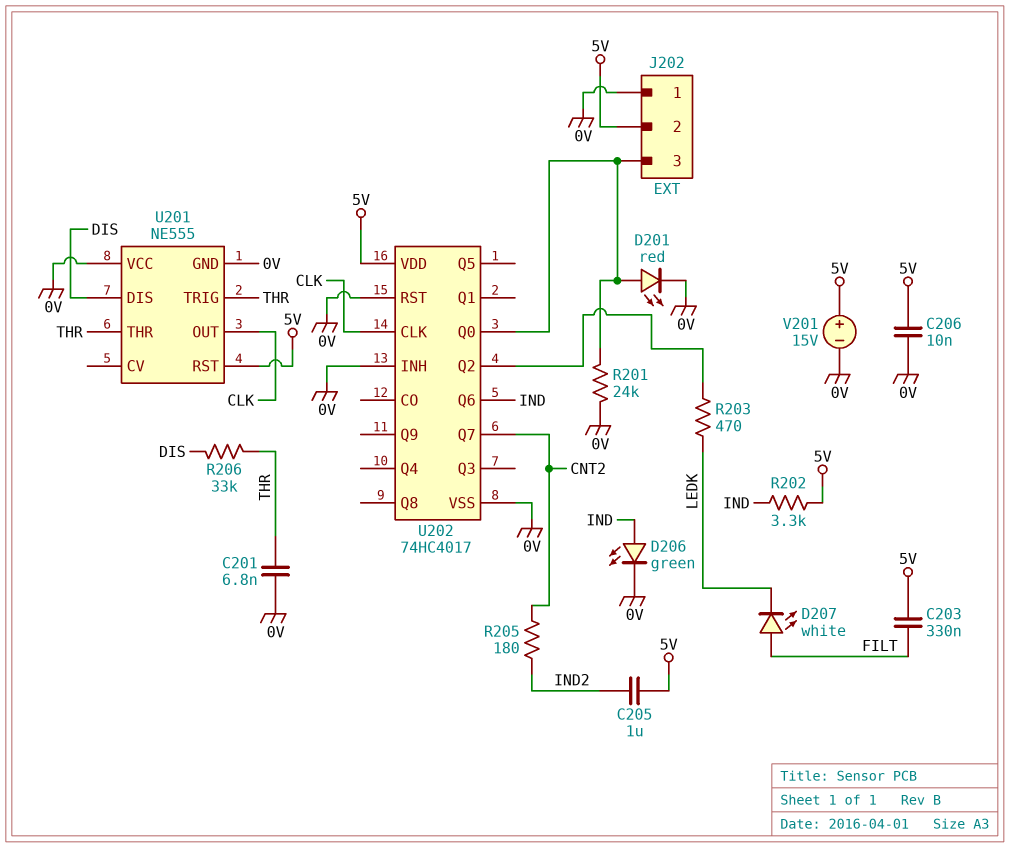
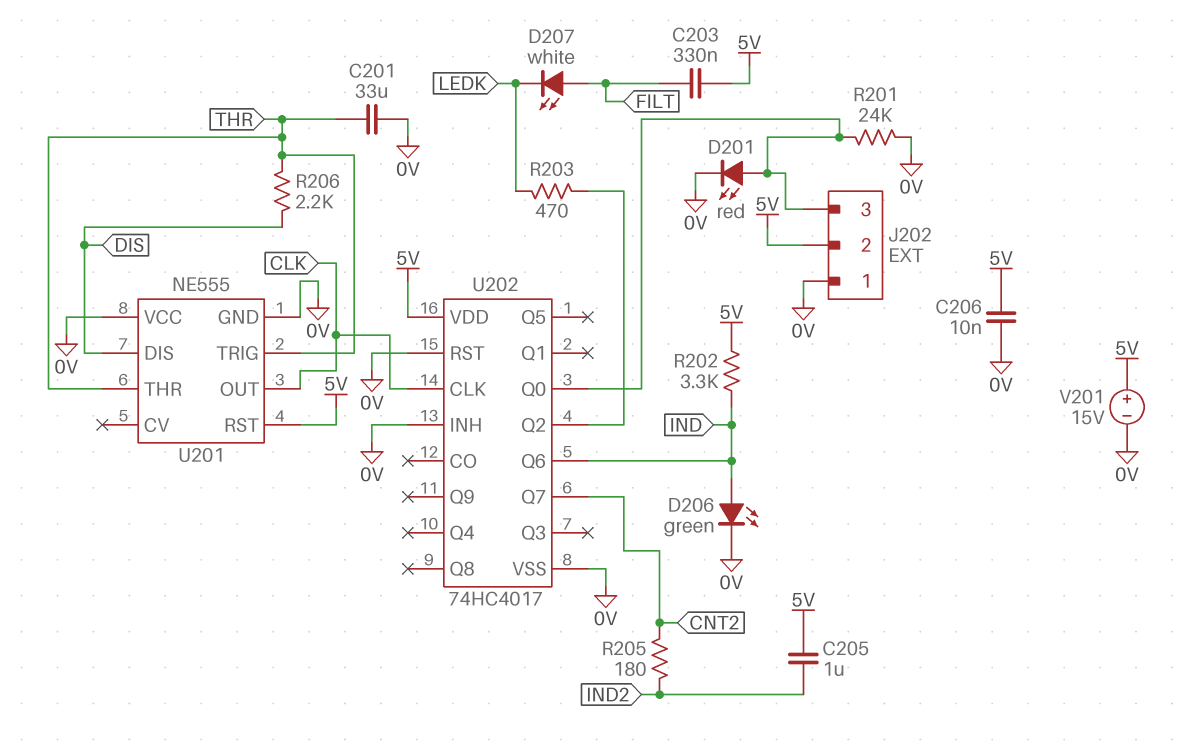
C201: 6.8nF (0V, THR) -> 33uF (0V, THR)
R206: 33k (DIS, THR) -> 2.2k (DIS, THR)

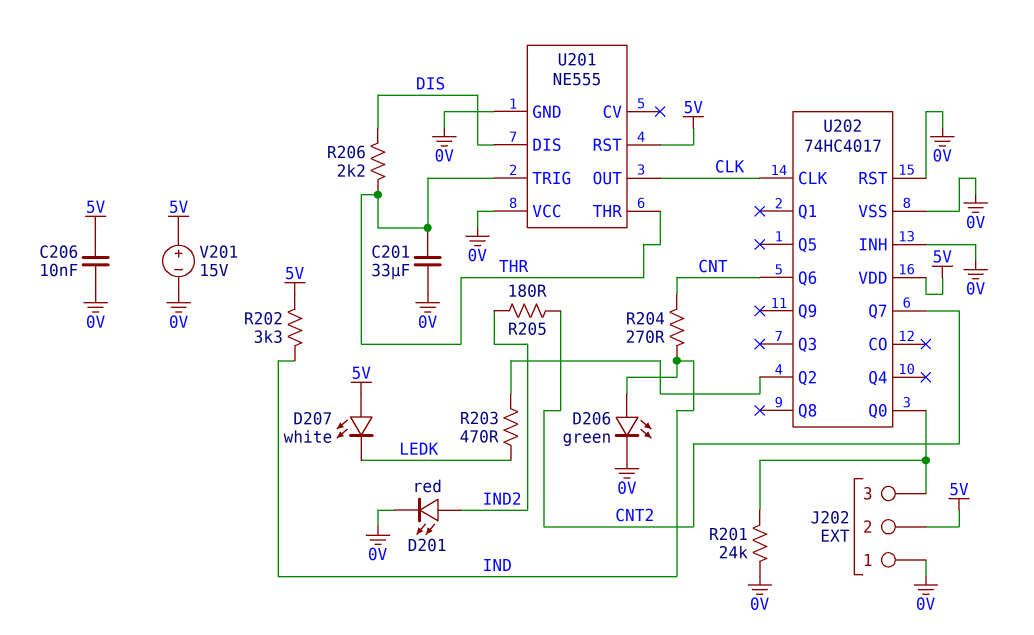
C203: 330nF (5V, FILT) -> none
C205: 1uF (5V, IND2) -> none
D201: LED red (A J202/3, K 0V) -> LED red (A IND2, K 0V)
D207: LED white (A FILT, K LEDK) -> LED white (A 5V, K LEDK)
R204: none -> 270 (CNT, IND)
U202 pin Q6: IND -> CNT

